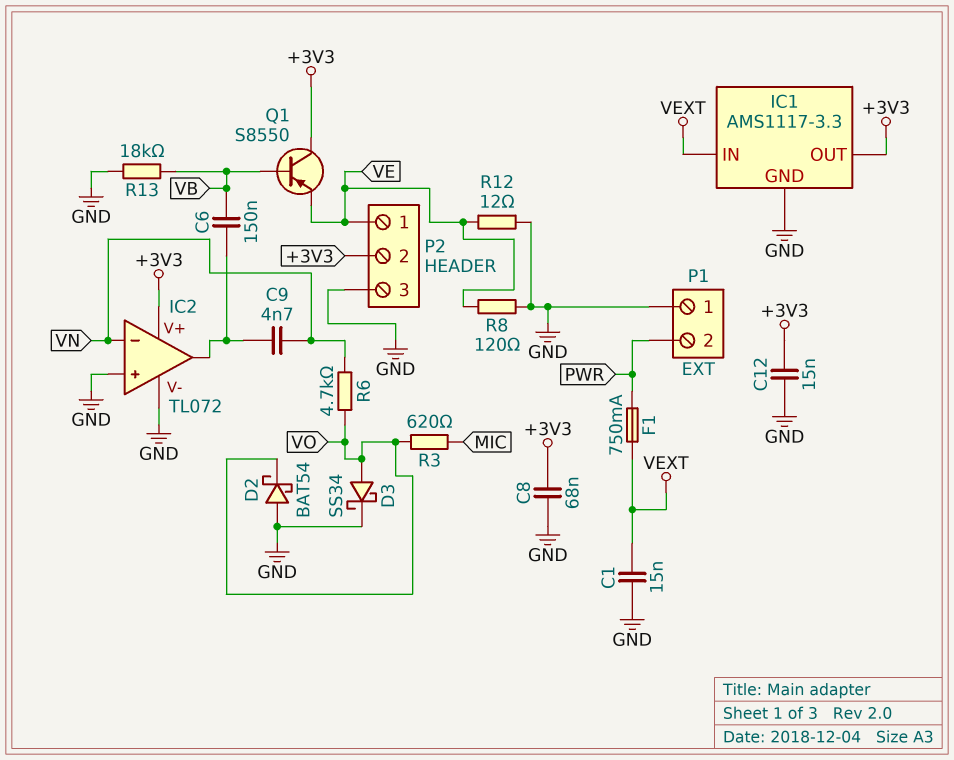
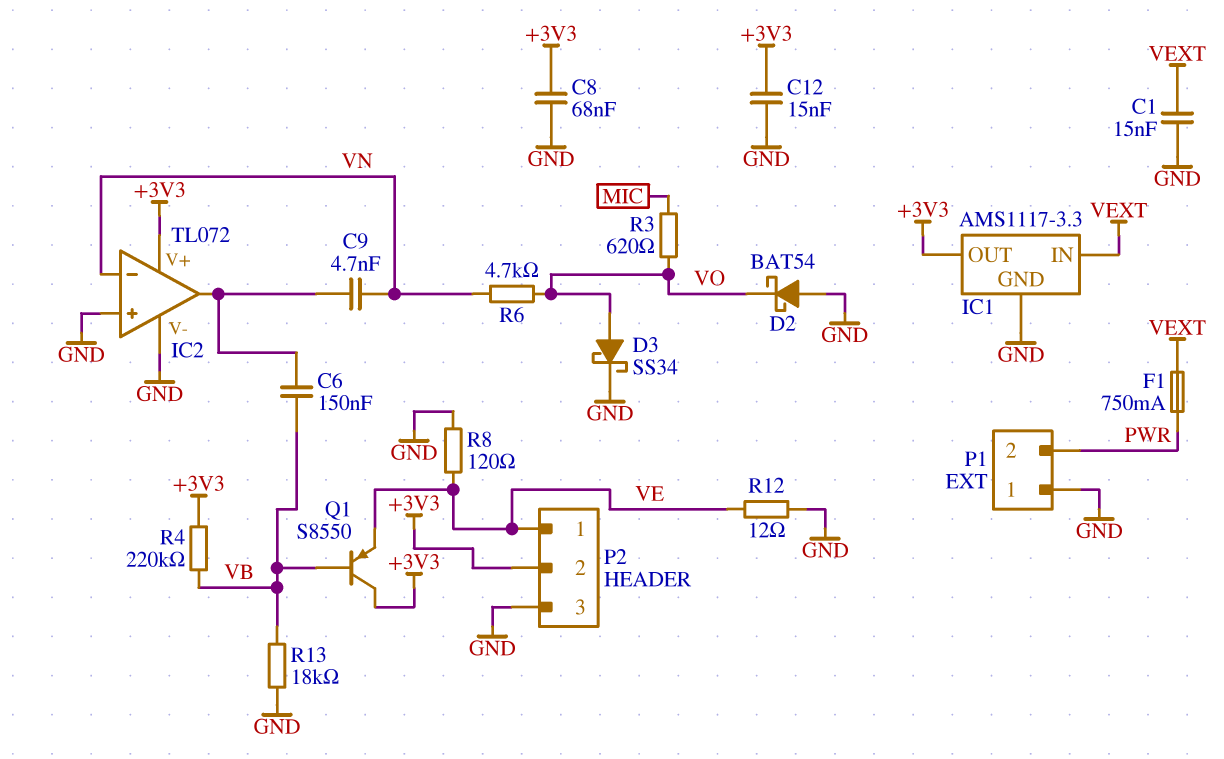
R4: none -> 220k (+3V3, VB)

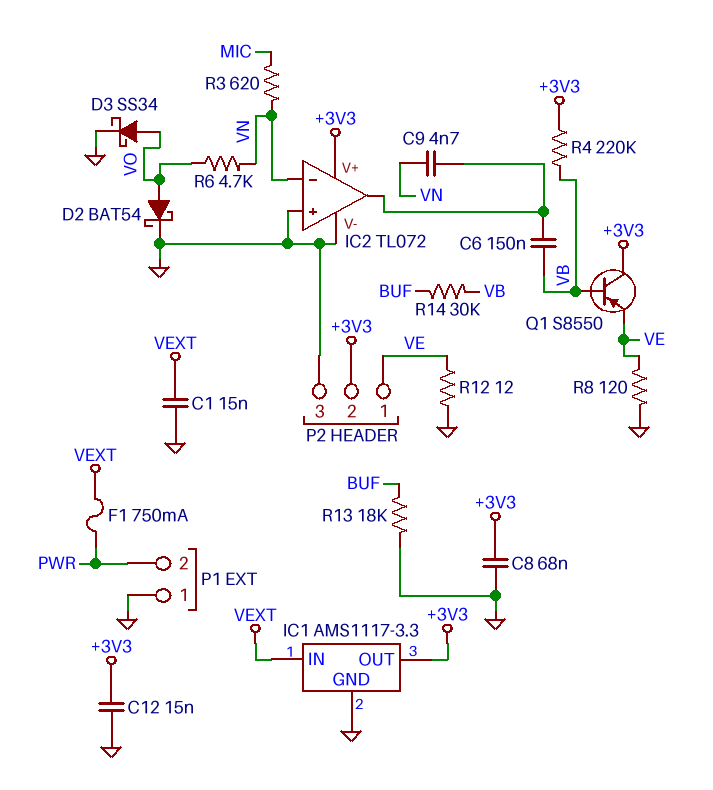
D2: schottky BAT54 (A GND, K VO) -> schottky BAT54 (A VO, K GND)
R3: 620 (MIC, VO) -> 620 (MIC, VN)
R13: 18k (GND, VB) -> 18k (BUF, GND)
R14: none -> 30k (BUF, VB)

